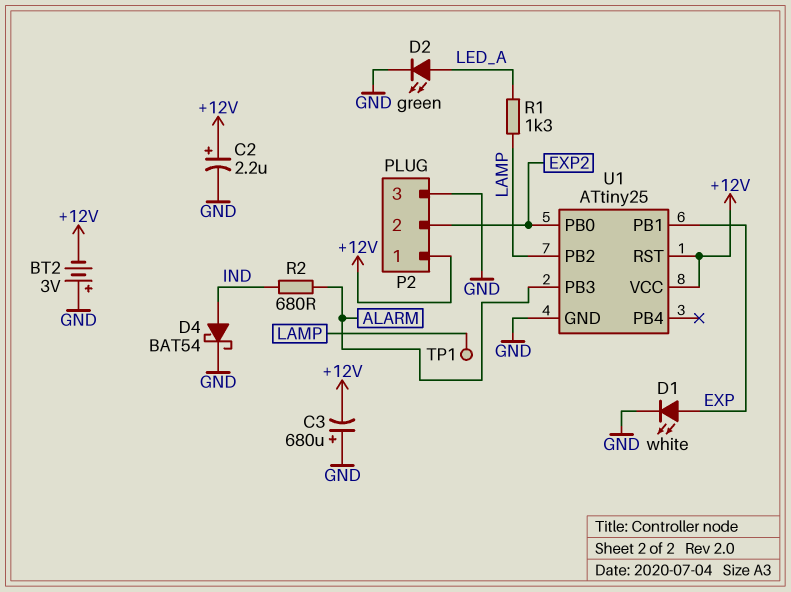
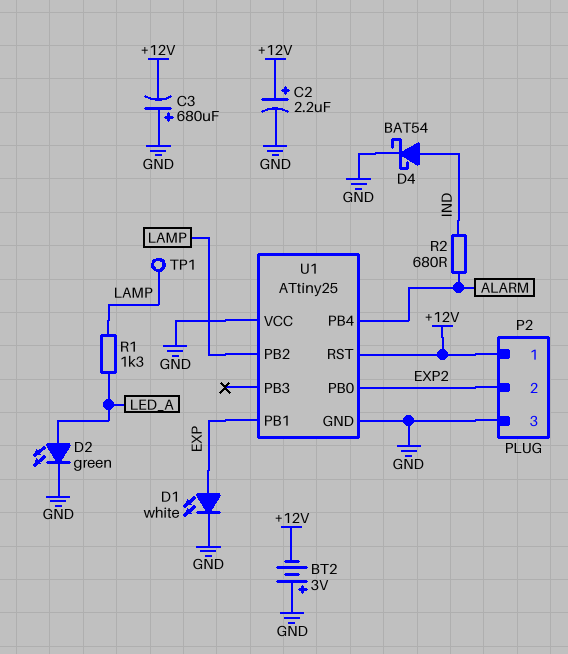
U1 pin PB3: ALARM -> none
U1 pin PB4: none -> ALARM
U1 pin VCC: +12V -> GND

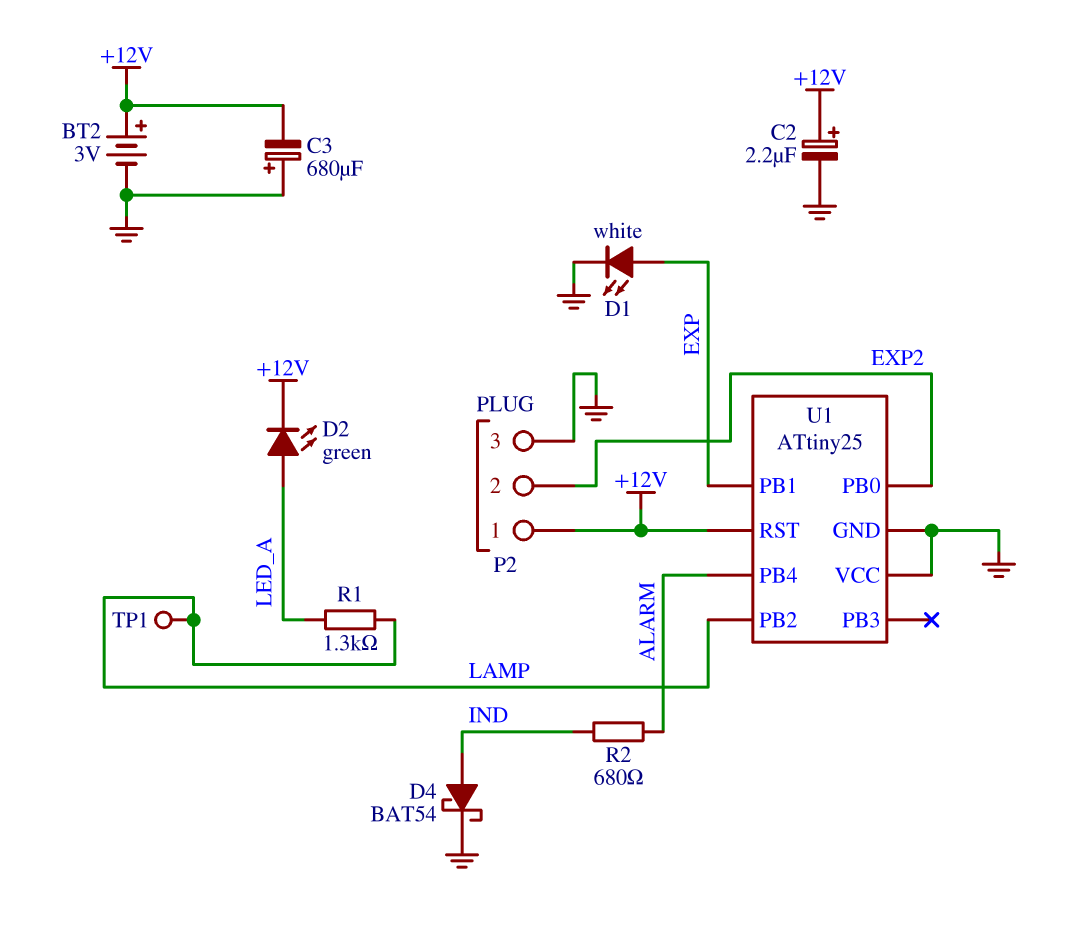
BT2: 3V (plus GND, minus +12V) -> 3V (plus +12V, minus GND)
D2: LED green (A LED_A, K GND) -> LED green (A LED_A, K +12V)

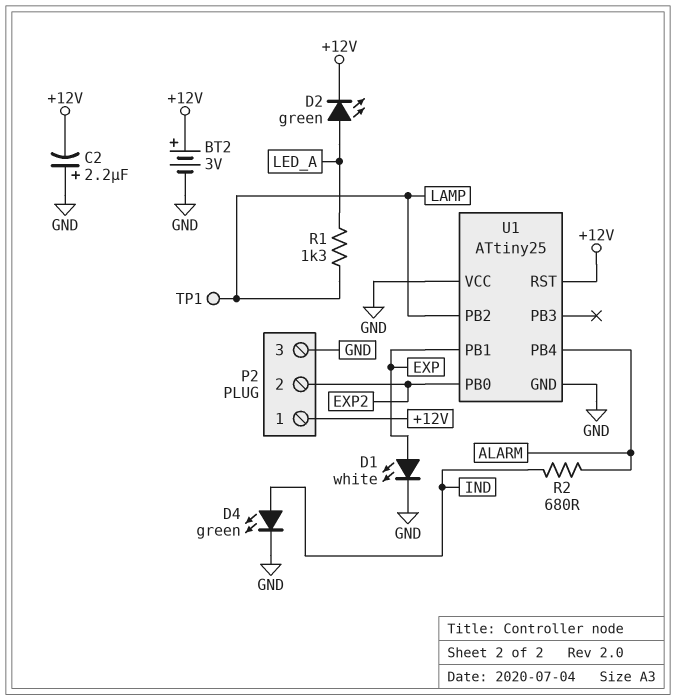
C2: 2.2uF (plus +12V, minus GND) -> 2.2uF (plus GND, minus +12V)
C3: 680uF (plus GND, minus +12V) -> none
D4: schottky BAT54 (A IND, K GND) -> LED green (A IND, K GND)

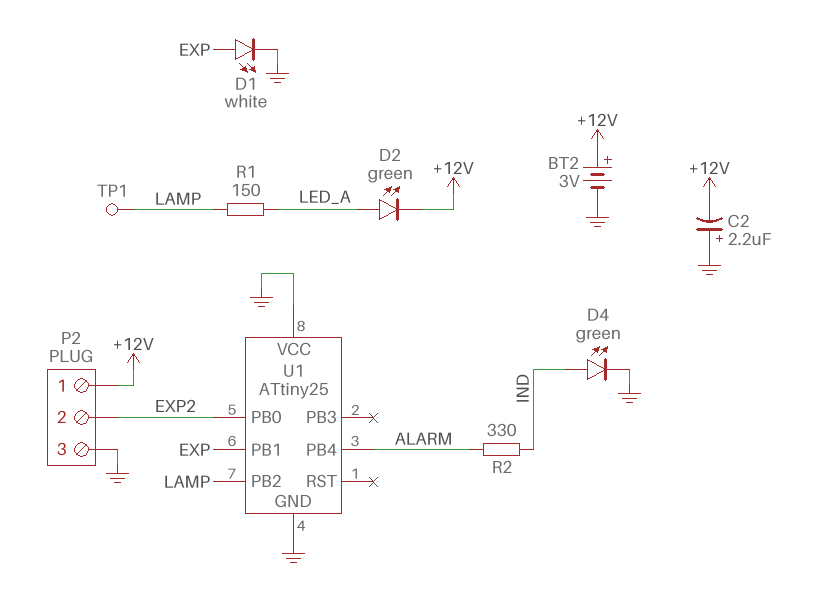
R1: 1.3k (LAMP, LED_A) -> 150 (LAMP, LED_A)
R2: 680 (ALARM, IND) -> 330 (ALARM, IND)
U1 pin RST: +12V -> none

